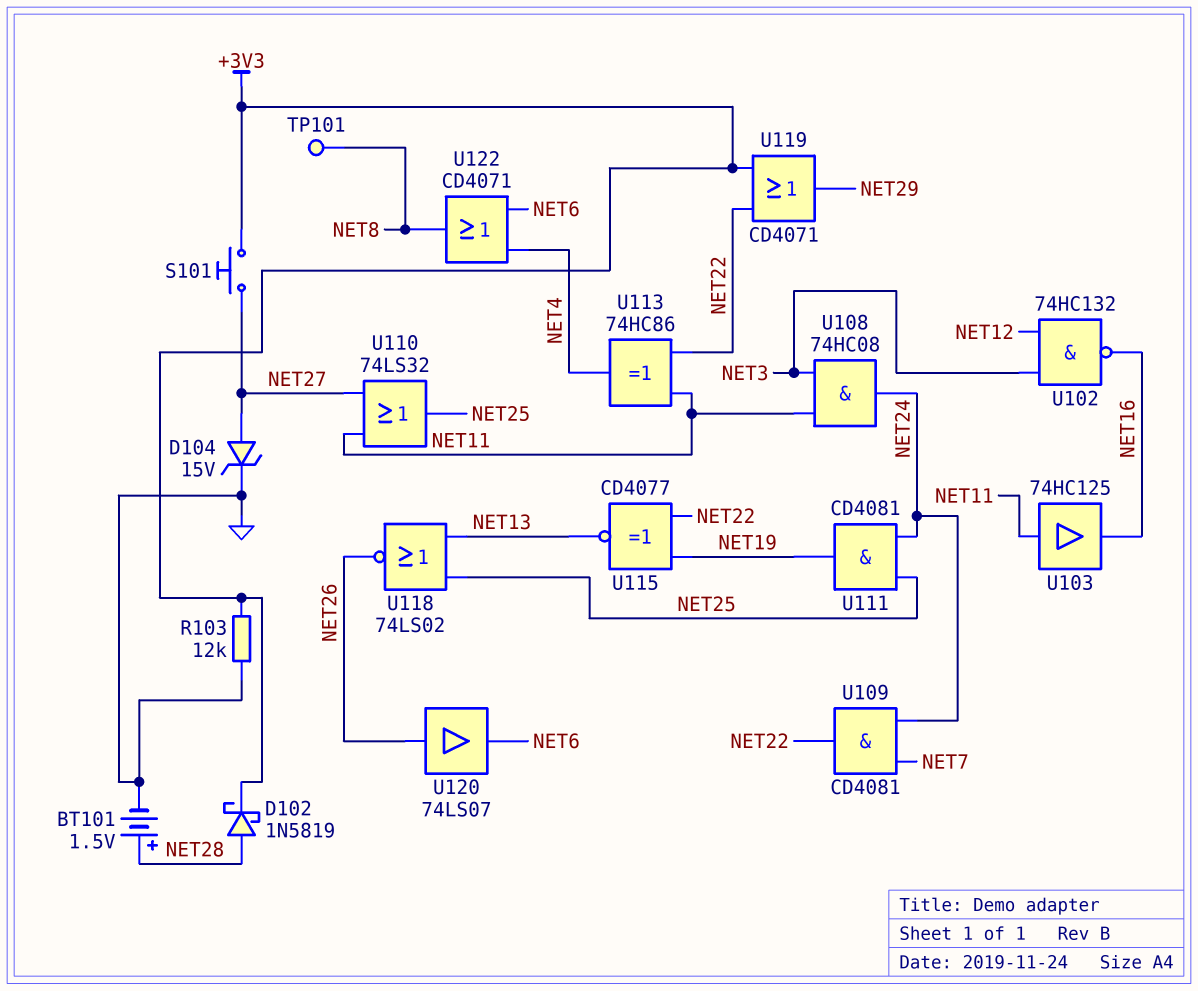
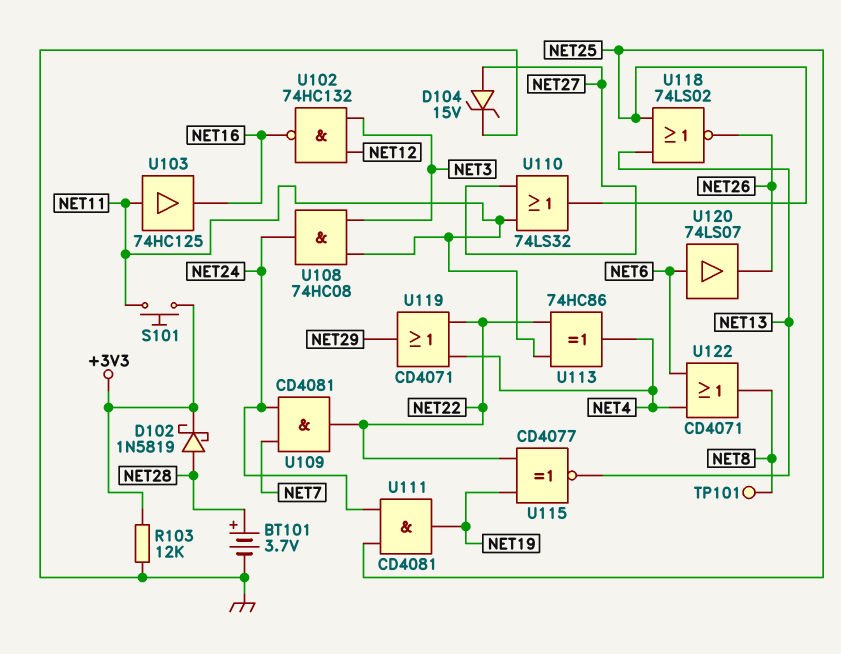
BT101: 1.5V (plus NET28, minus GND) -> 3.7V (plus NET28, minus GND)
S101: button (+3V3, NET27) -> button (+3V3, NET11)
U119: OR CD4071 (in +3V3, in NET22, out NET29) -> OR CD4071 (in NET4, in NET22, out NET29)
U120: buffer 74LS07 (in NET26, out NET6) -> buffer 74LS07 (in NET6, out NET26)

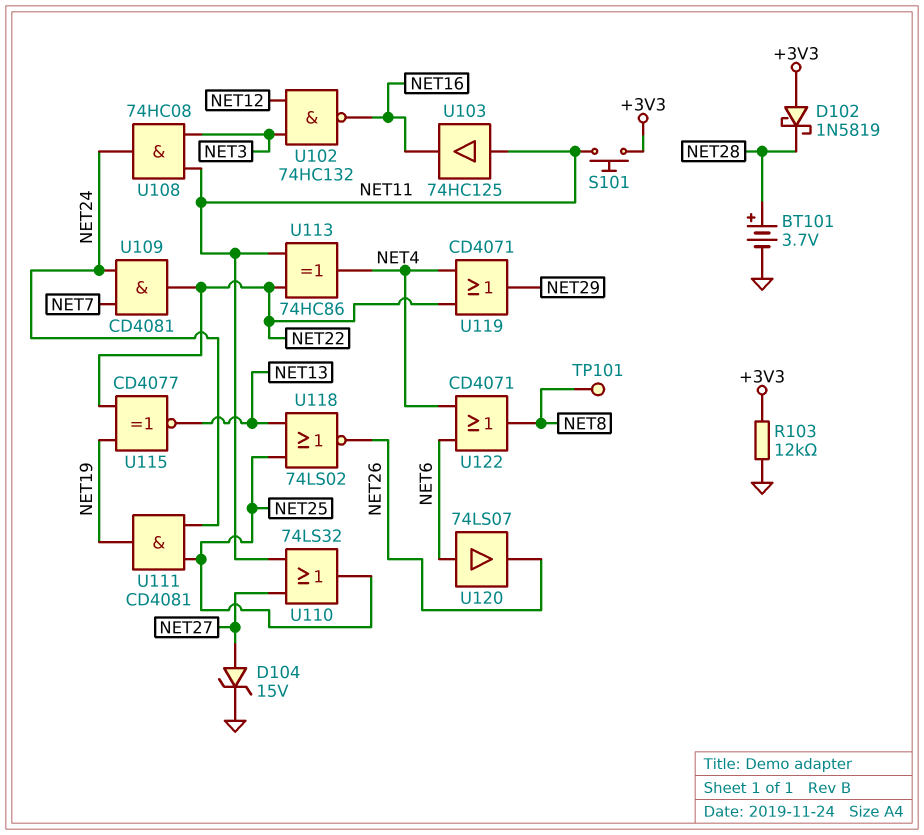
D102: schottky 1N5819 (A NET28, K +3V3) -> schottky 1N5819 (A +3V3, K NET28)

